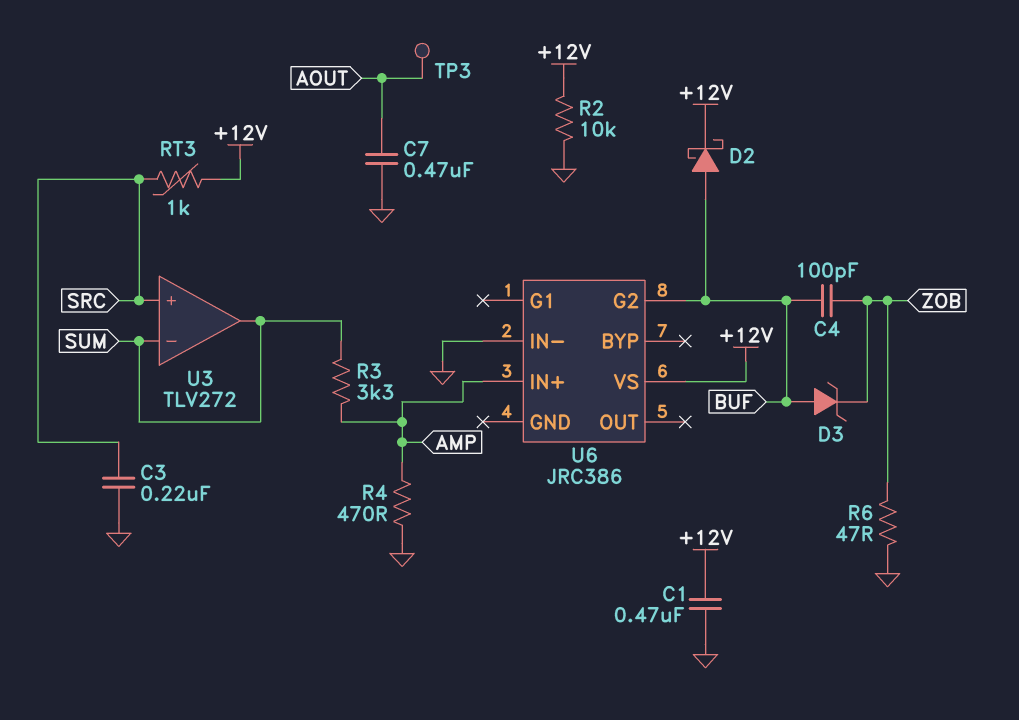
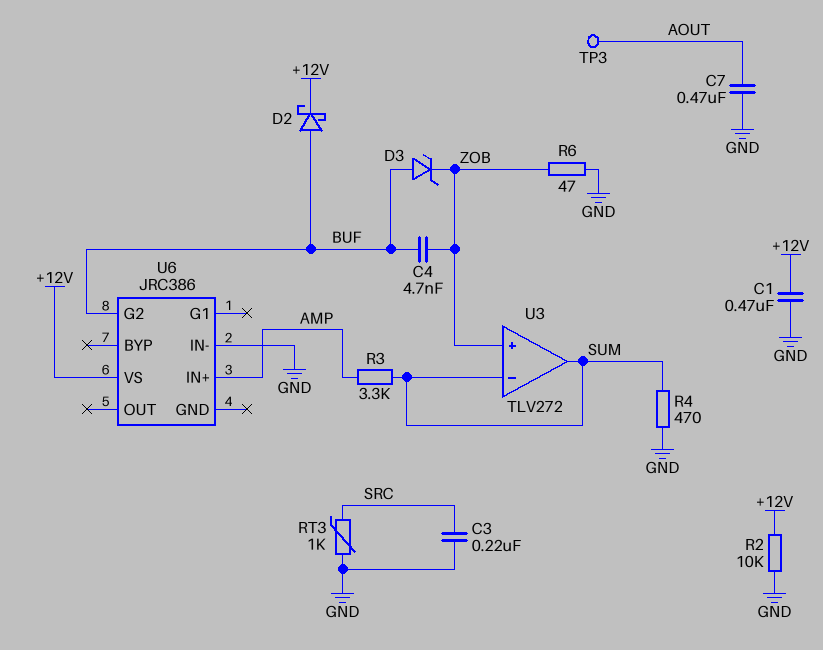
C4: 100pF (BUF, ZOB) -> 4.7nF (BUF, ZOB)
R4: 470 (AMP, GND) -> 470 (GND, SUM)
RT3: 1k (+12V, SRC) -> 1k (GND, SRC)
U3 pin in+: SRC -> ZOB

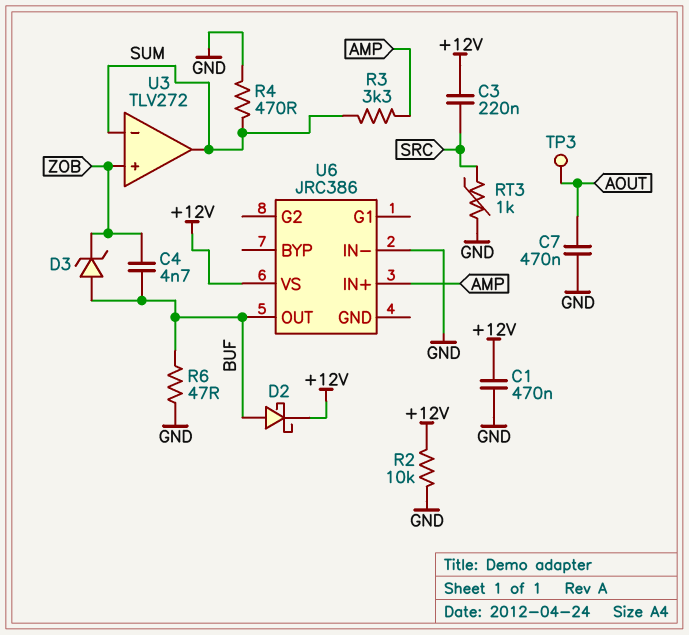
C3: 220nF (GND, SRC) -> 220nF (+12V, SRC)
R6: 47 (GND, ZOB) -> 47 (BUF, GND)
U6 pin G2: BUF -> none
U6 pin OUT: none -> BUF

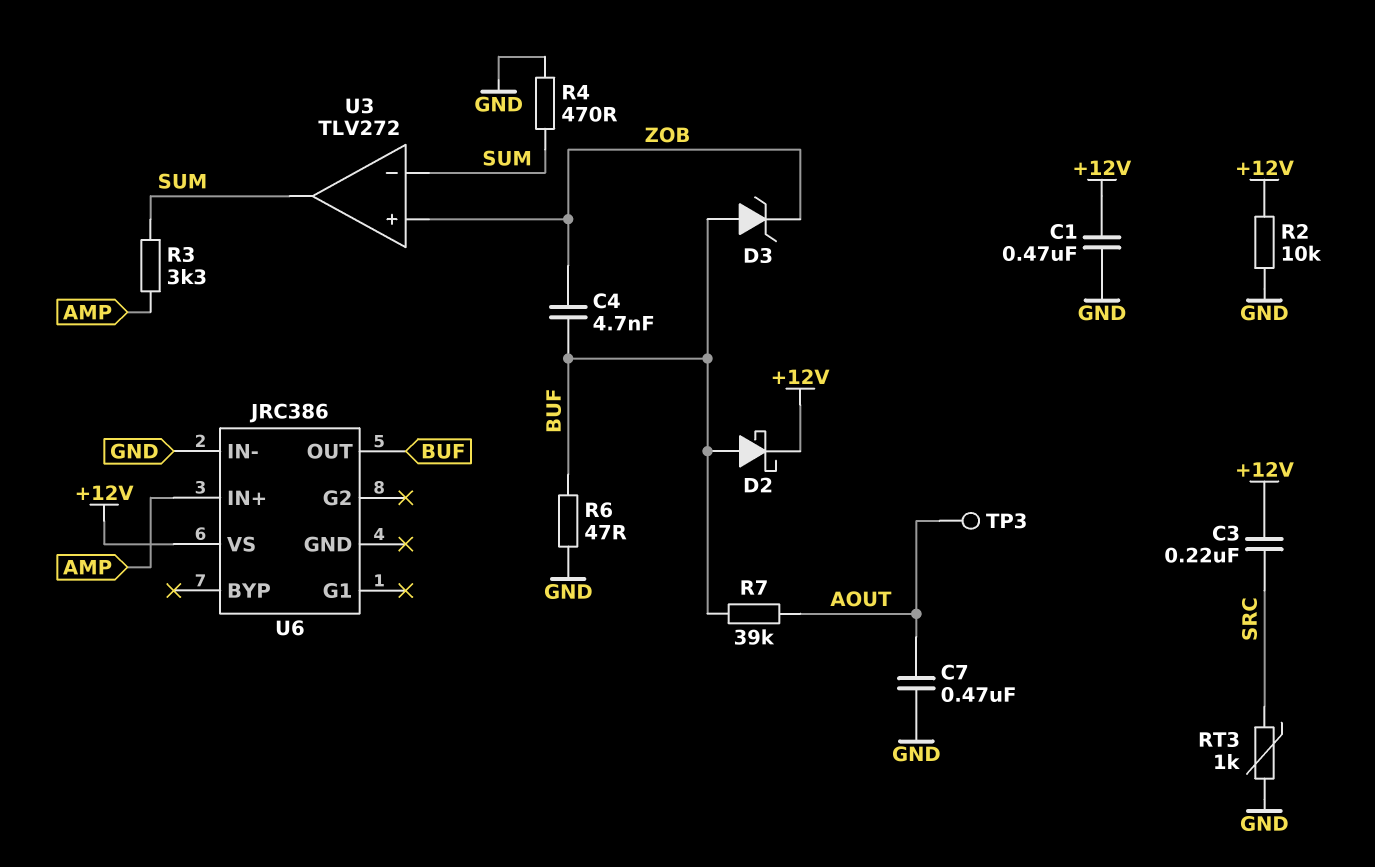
R7: none -> 39k (AOUT, BUF)

